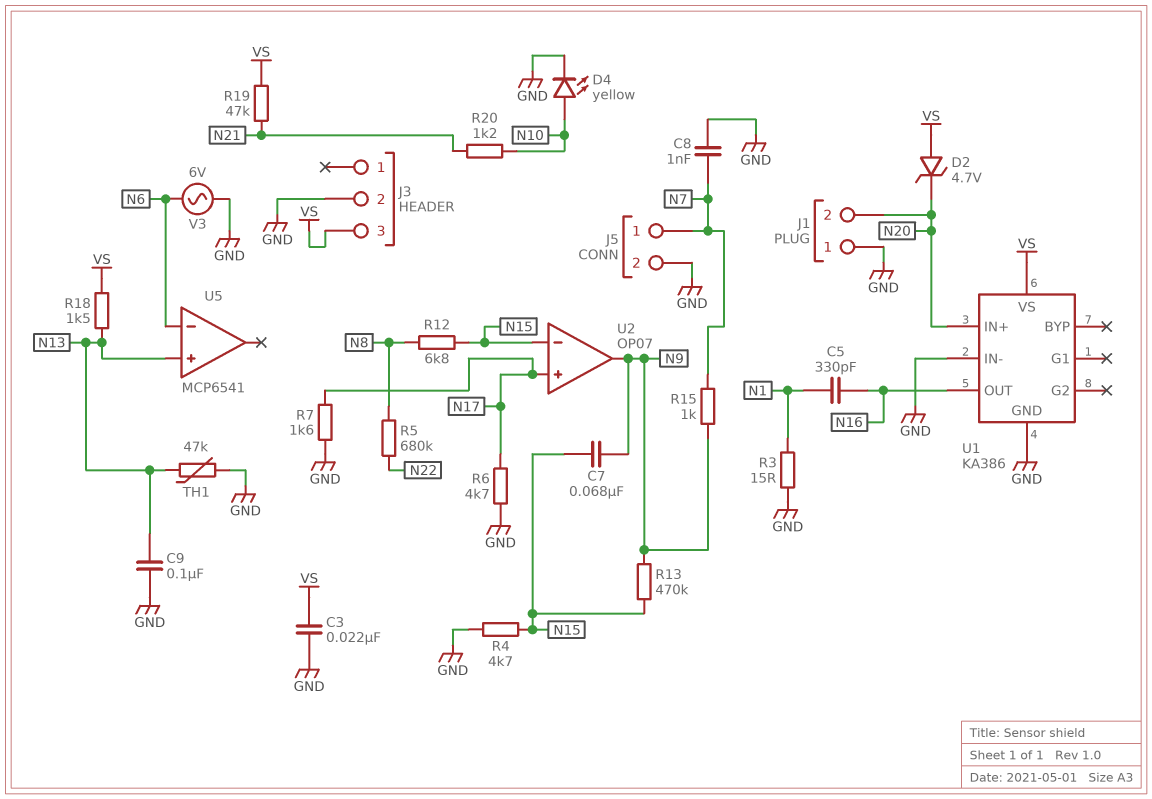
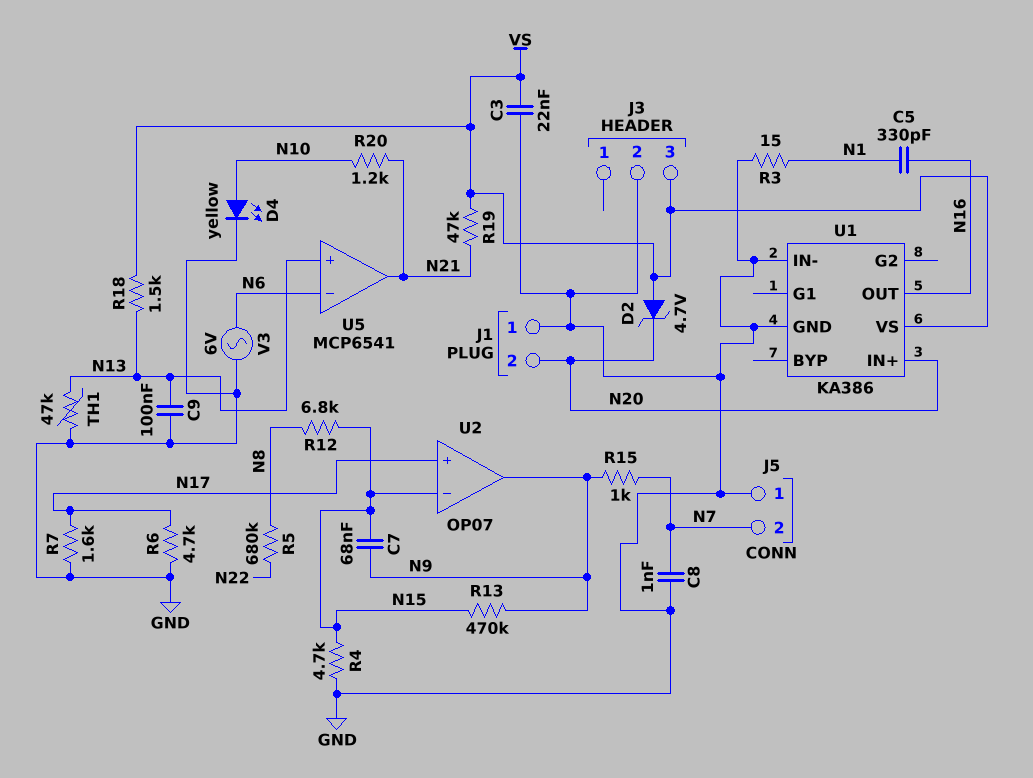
J5 pin 1: N7 -> GND
J5 pin 2: GND -> N7
U5 pin out: none -> N21

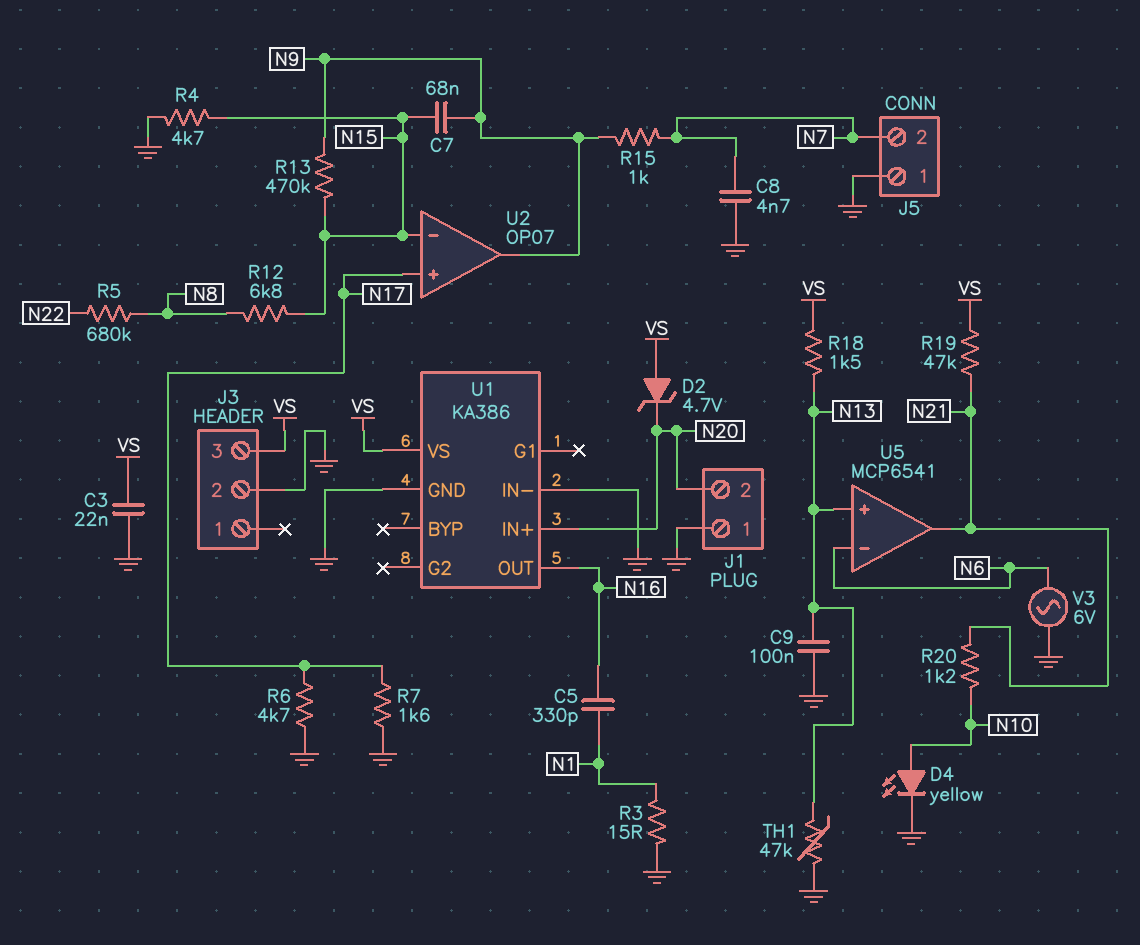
C8: 1nF (GND, N7) -> 4.7nF (GND, N7)

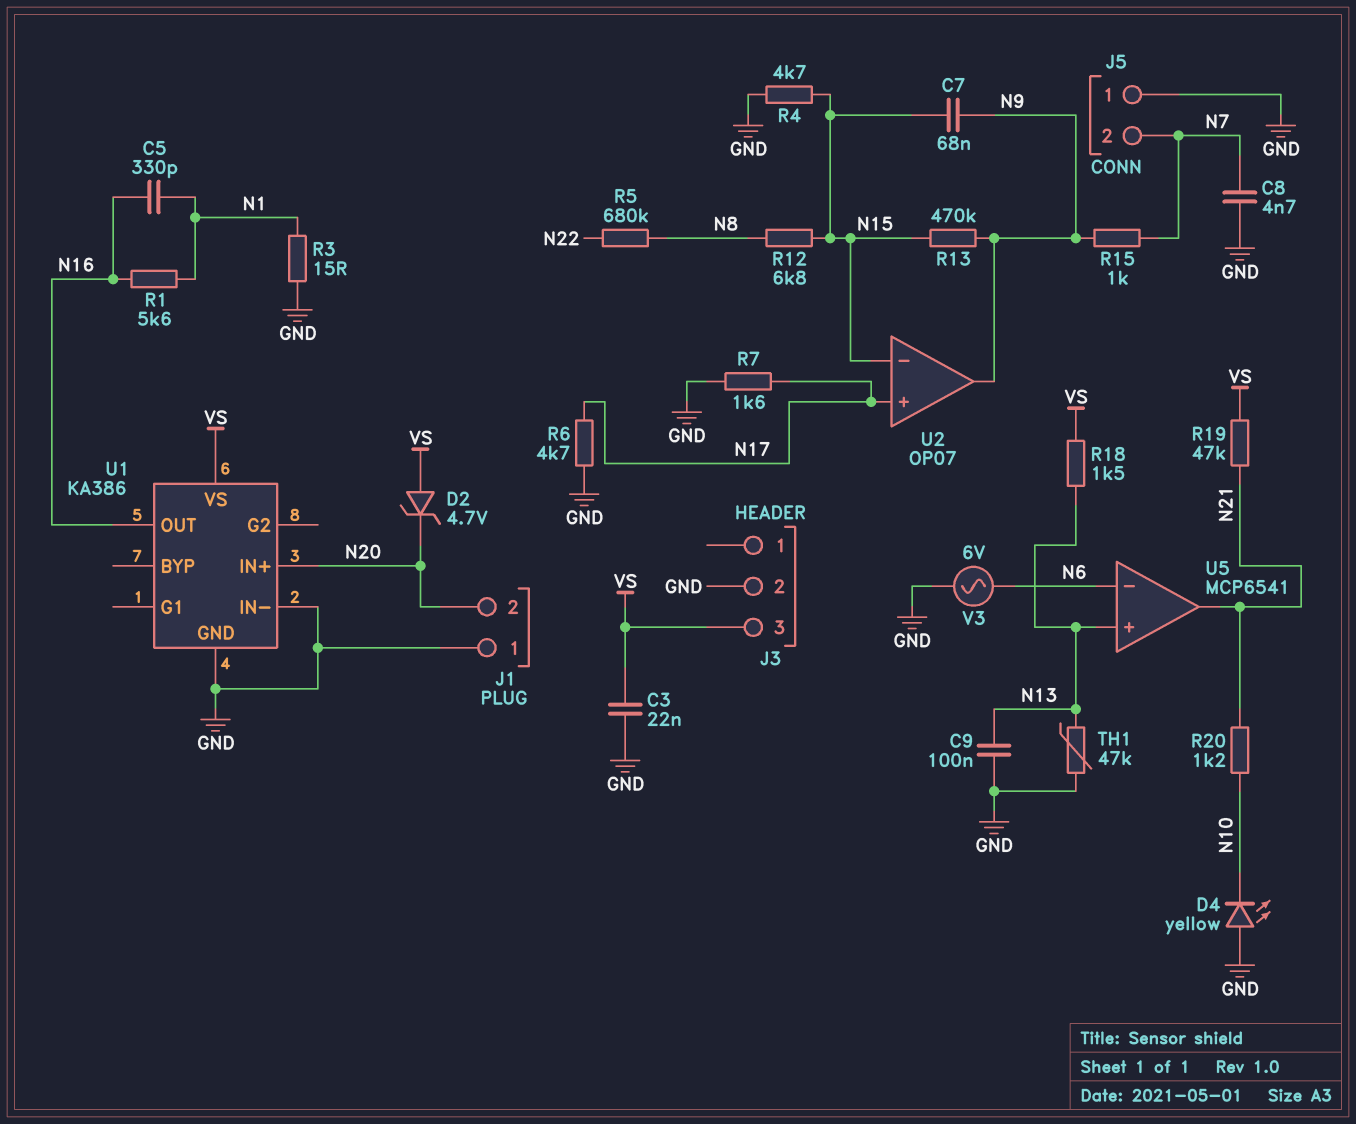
D4: LED yellow (A N10, K GND) -> LED yellow (A GND, K N10)
R1: none -> 5.6k (N1, N16)

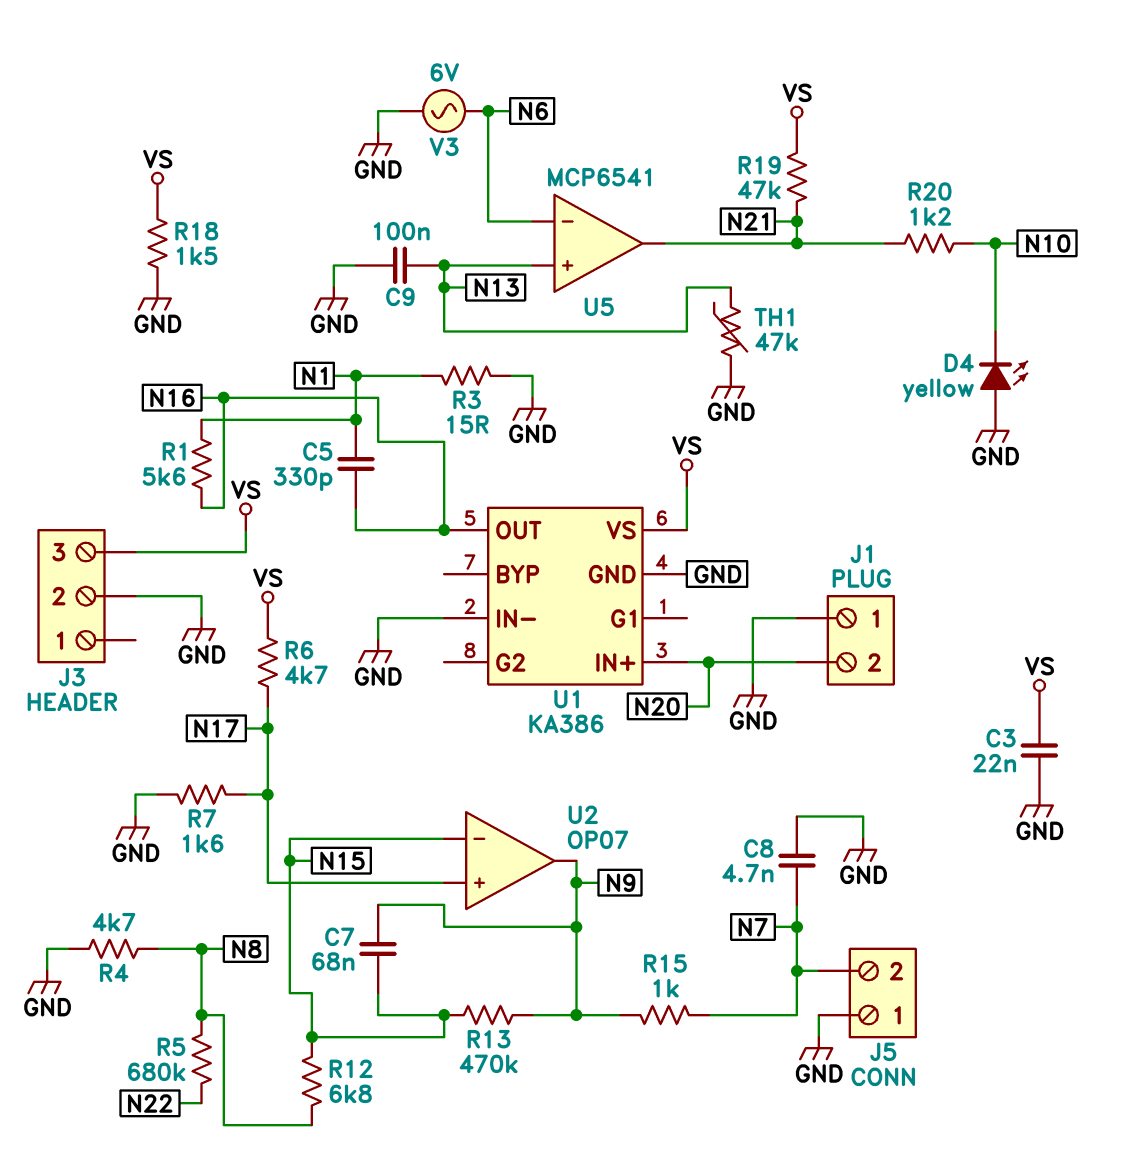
D2: zener 4.7V (A VS, K N20) -> none
R4: 4.7k (GND, N15) -> 4.7k (GND, N8)
R6: 4.7k (GND, N17) -> 4.7k (N17, VS)
R18: 1.5k (N13, VS) -> 1.5k (GND, VS)

